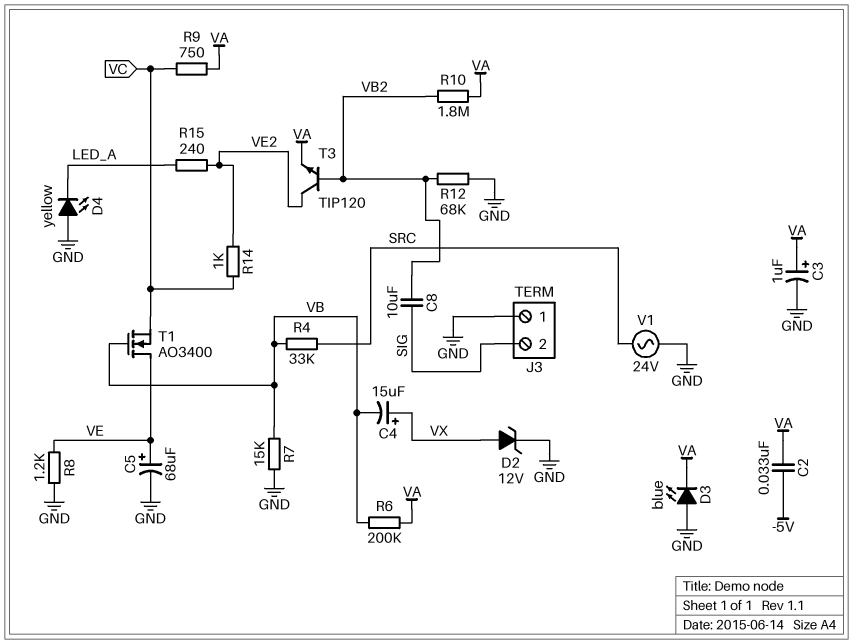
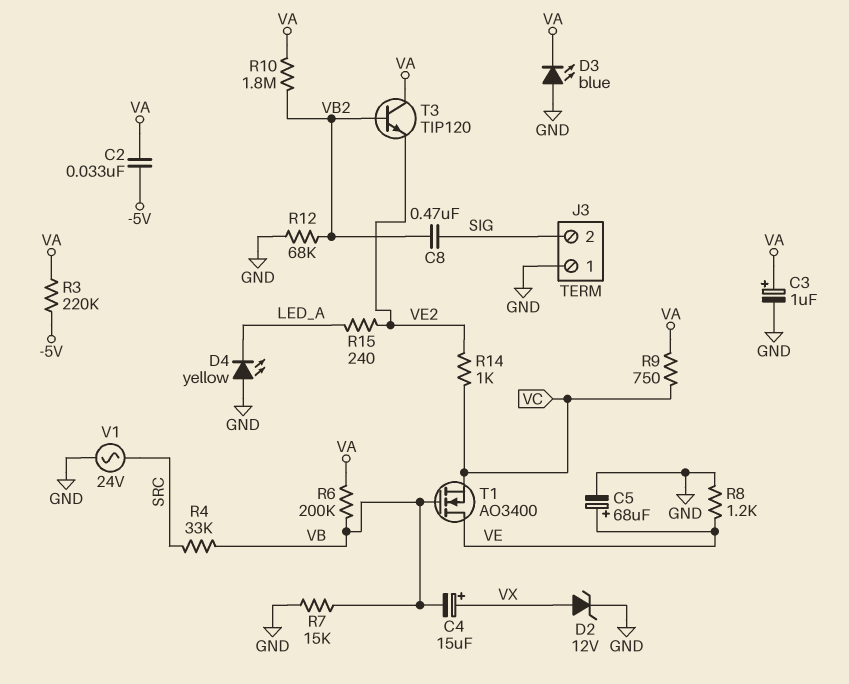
C8: 10uF (SIG, VB2) -> 470nF (SIG, VB2)
R3: none -> 220k (-5V, VA)
T3: NPN TIP120 (B VB2, C VE2, E VA) -> NPN TIP120 (B VB2, C VA, E VE2)

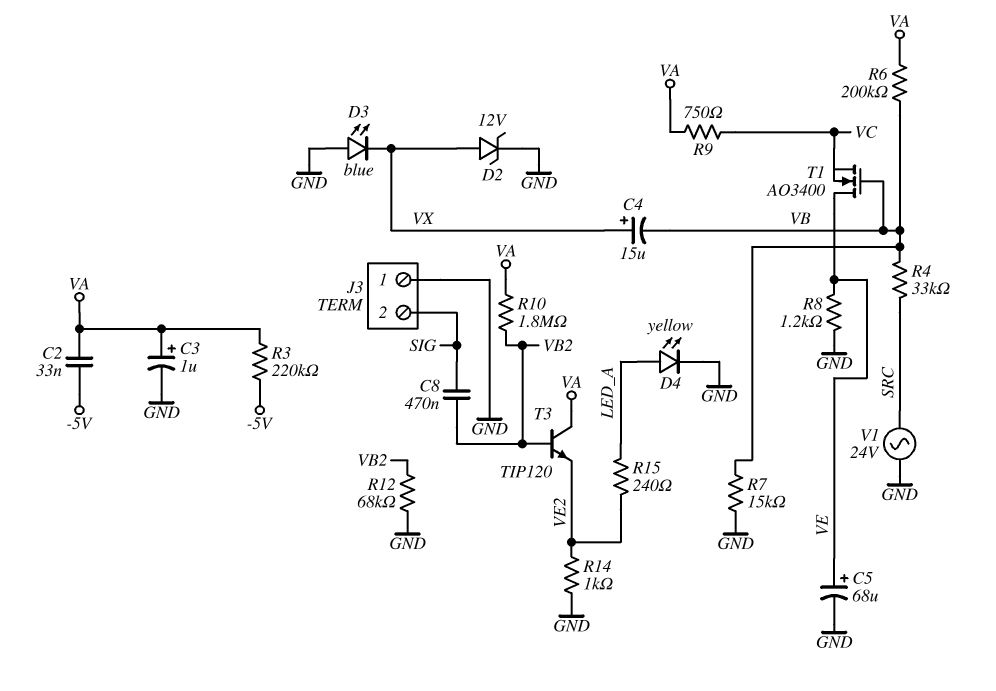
D3: LED blue (A GND, K VA) -> LED blue (A GND, K VX)
D4: LED yellow (A GND, K LED_A) -> LED yellow (A LED_A, K GND)
R14: 1k (VC, VE2) -> 1k (GND, VE2)

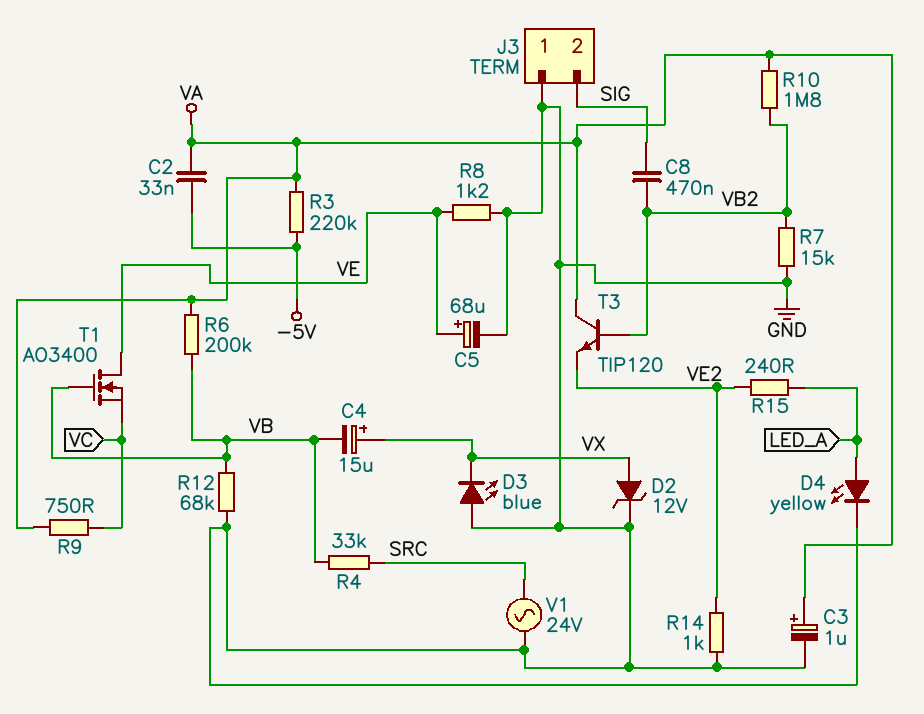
R7: 15k (GND, VB) -> 15k (GND, VB2)
R12: 68k (GND, VB2) -> 68k (GND, VB)

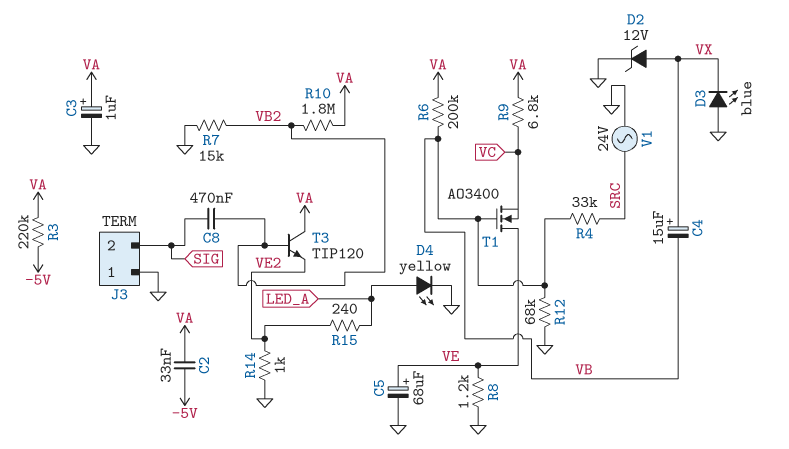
R9: 750 (VA, VC) -> 6.8k (VA, VC)

